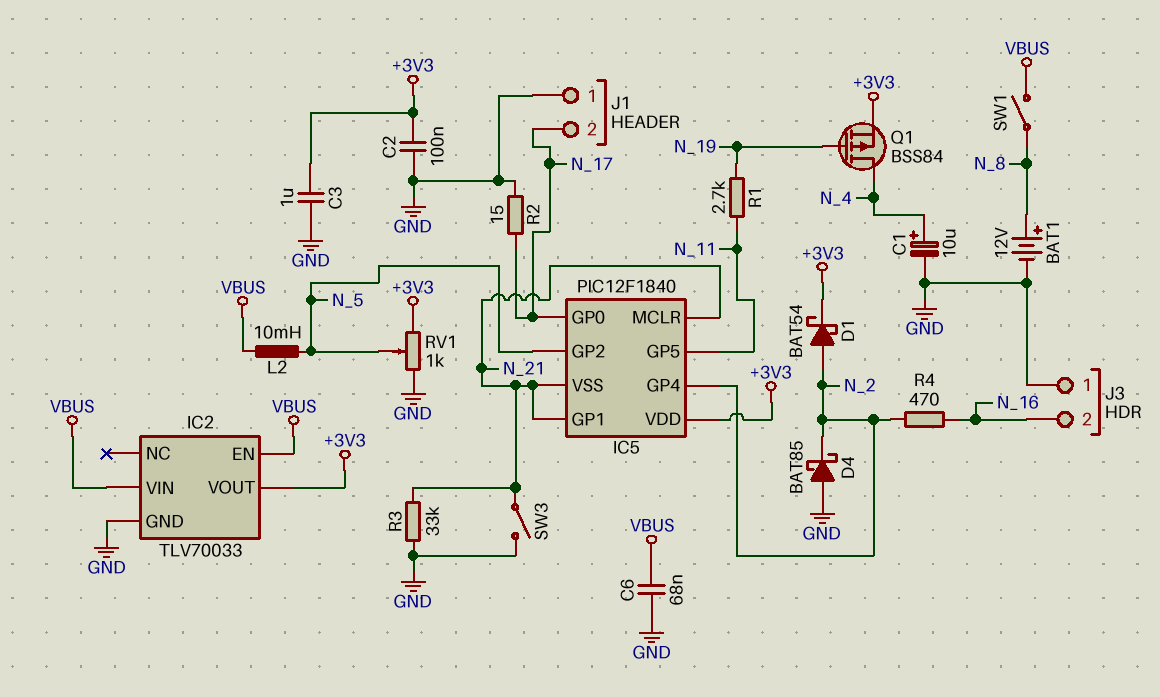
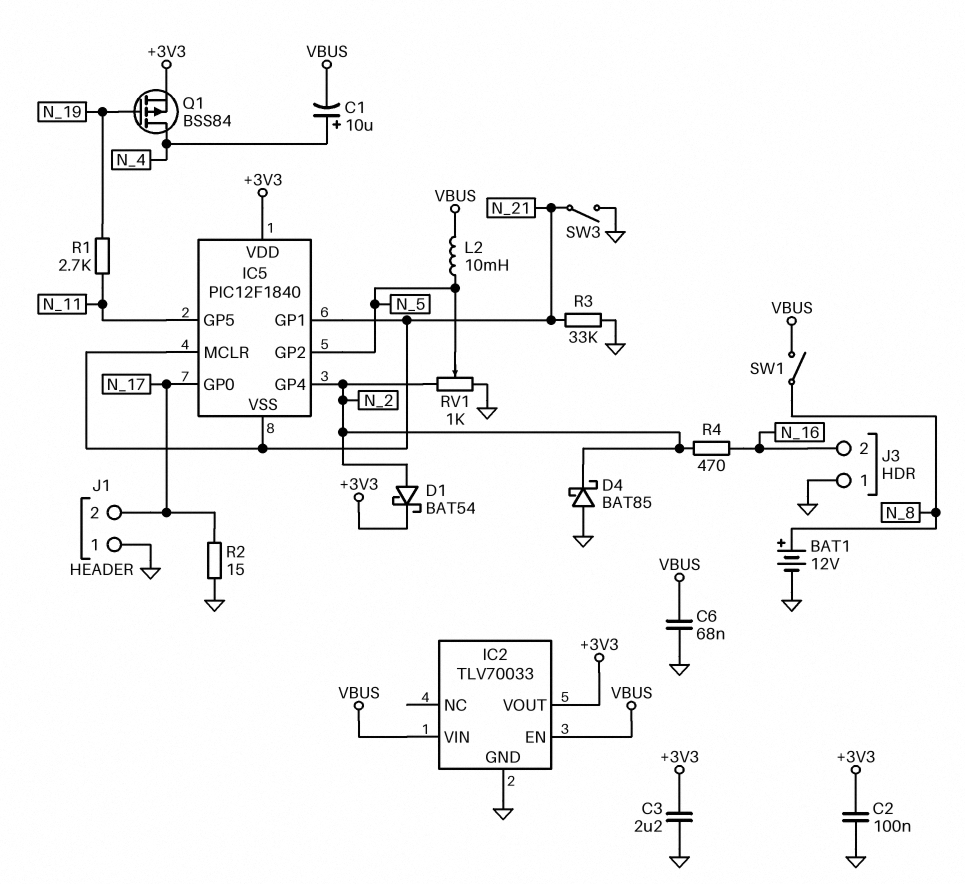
C1: 10uF (plus N_4, minus GND) -> 10uF (plus N_4, minus VBUS)
C3: 1uF (+3V3, GND) -> 2.2uF (+3V3, GND)
RV1: 1k (+3V3, GND, wiper N_5) -> 1k (GND, N_2, wiper N_5)

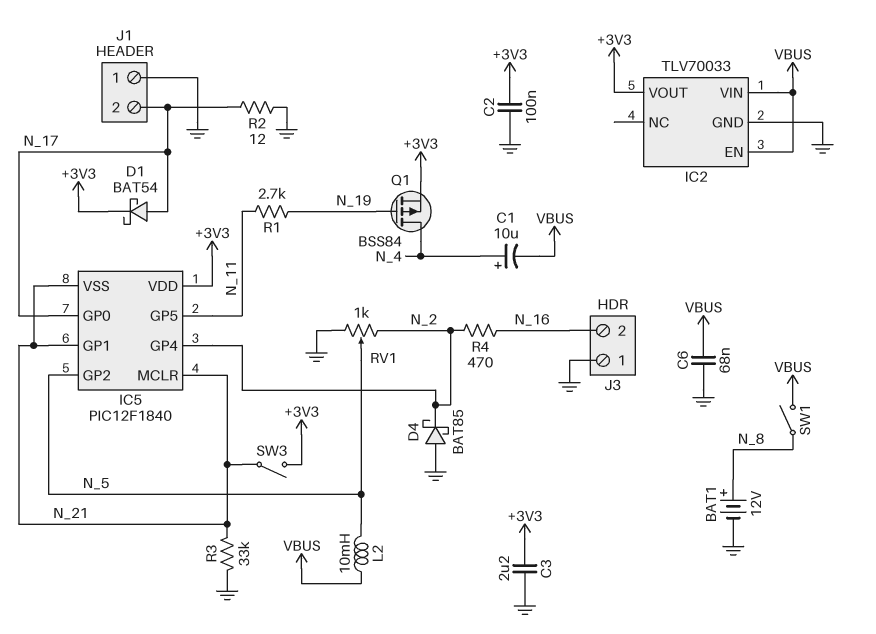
D1: schottky BAT54 (A N_2, K +3V3) -> schottky BAT54 (A N_17, K +3V3)
R2: 15 (GND, N_17) -> 12 (GND, N_17)
SW3: switch (GND, N_21) -> switch (+3V3, N_21)

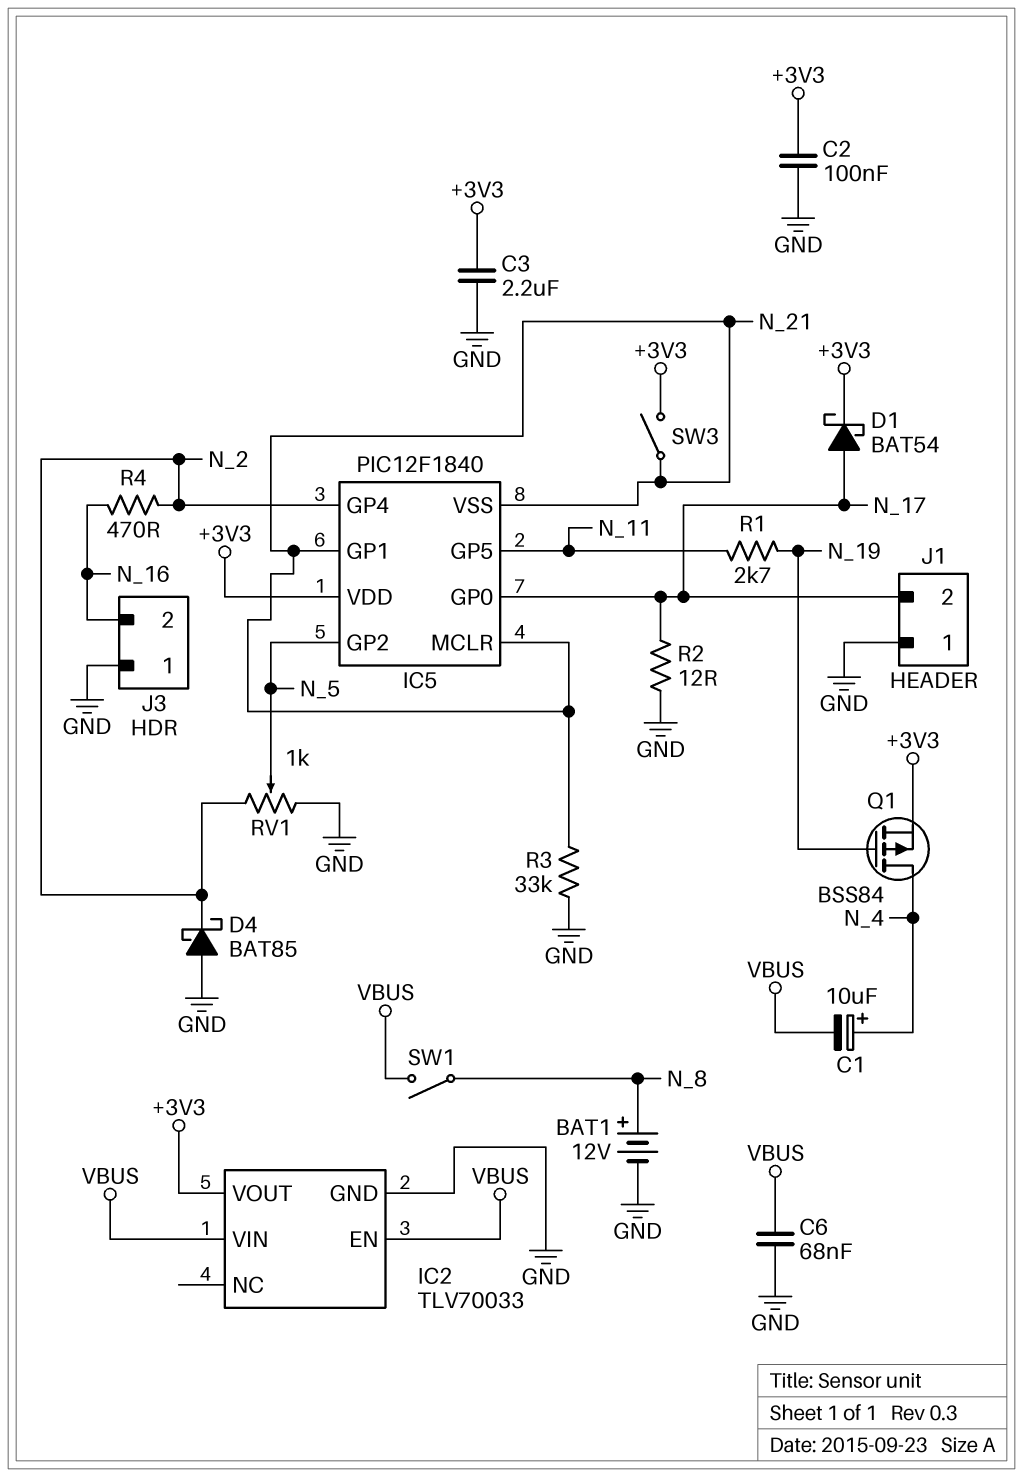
L2: 10mH (N_5, VBUS) -> none

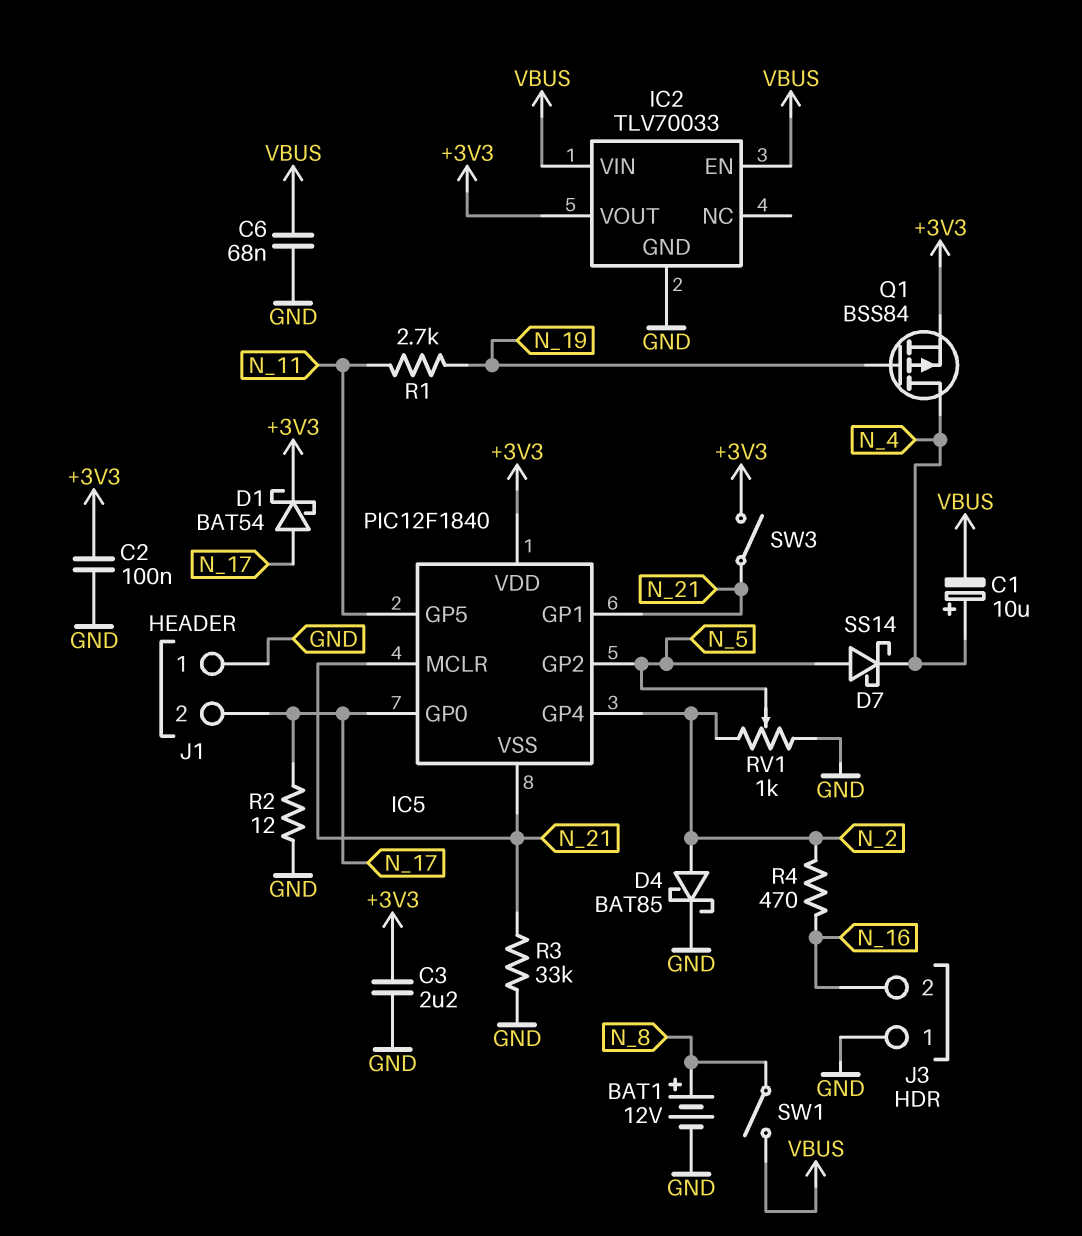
D4: schottky BAT85 (A GND, K N_2) -> schottky BAT85 (A N_2, K GND)
D7: none -> schottky SS14 (A N_5, K N_4)

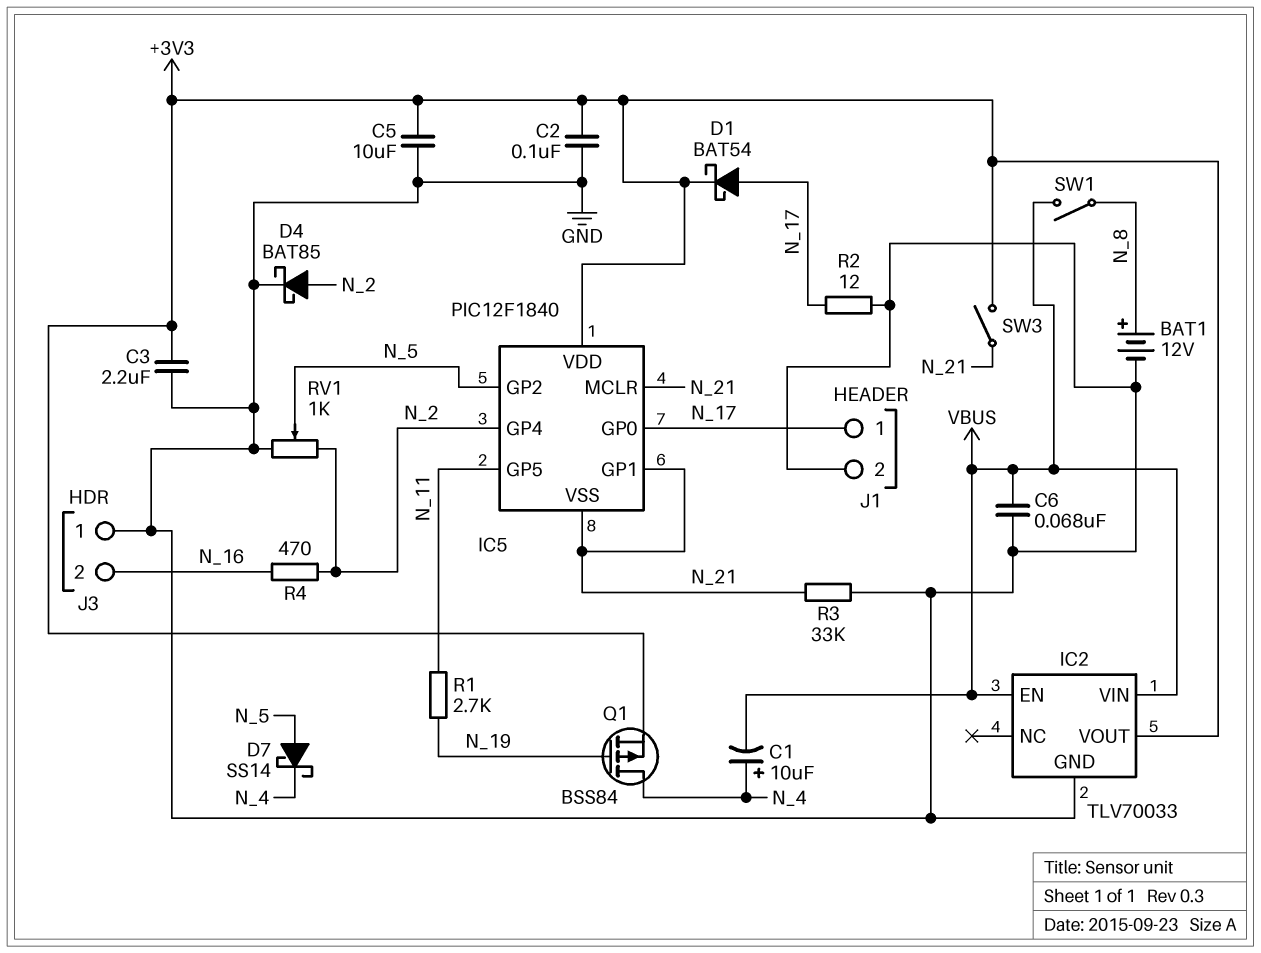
C5: none -> 10uF (+3V3, GND)
J1 pin 1: GND -> N_17
J1 pin 2: N_17 -> GND

